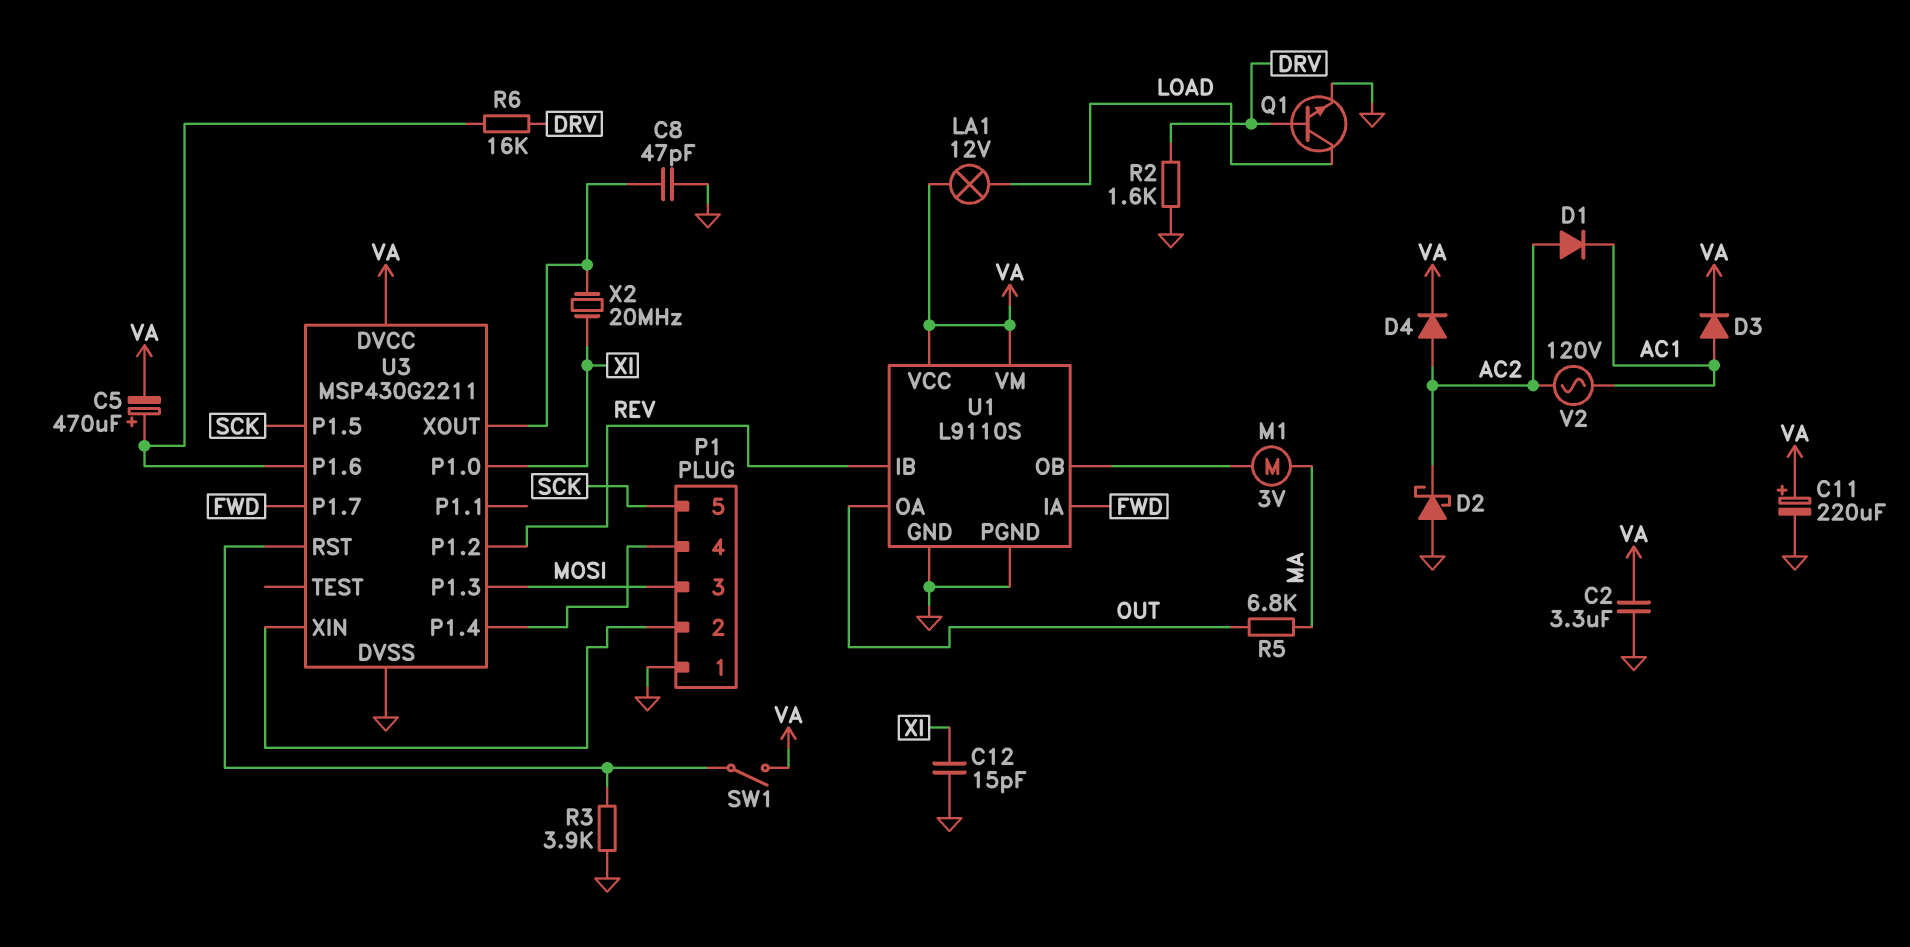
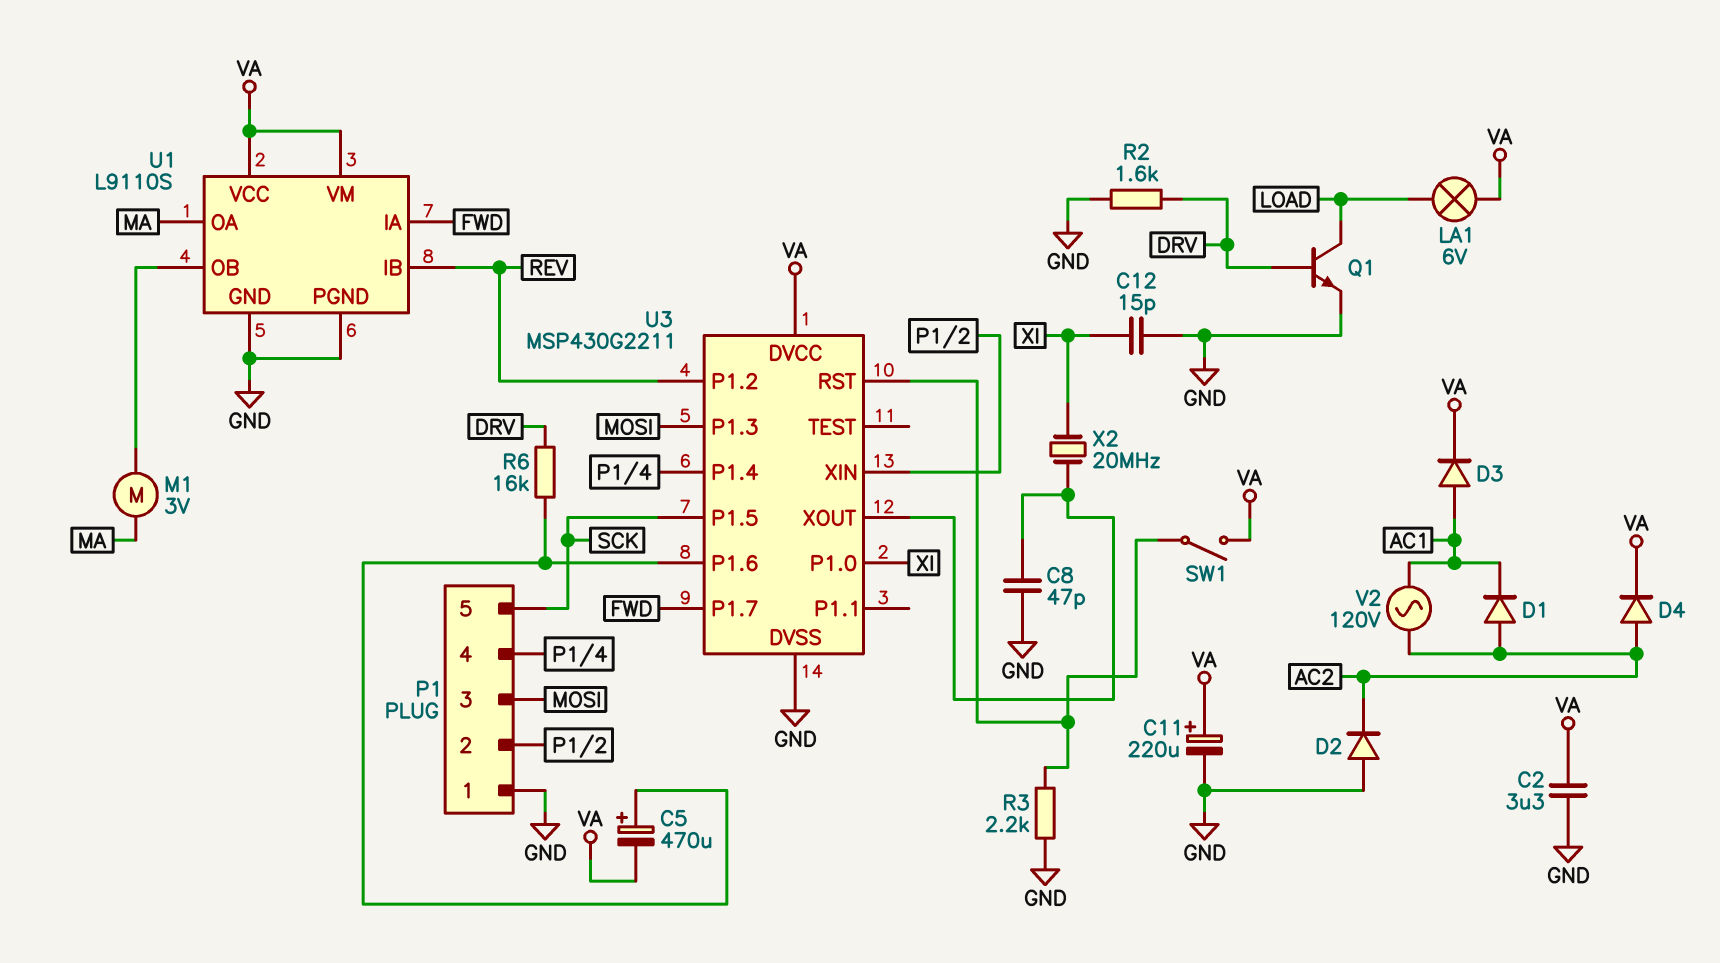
D2: schottky (A GND, K AC2) -> diode (A GND, K AC2)
LA1: lamp 12V (LOAD, VA) -> lamp 6V (LOAD, VA)
R3: 3.9k (GND, U3/RST) -> 2.2k (GND, U3/RST)
R5: 6.8k (MA, OUT) -> none
U1 pin OA: OUT -> MA

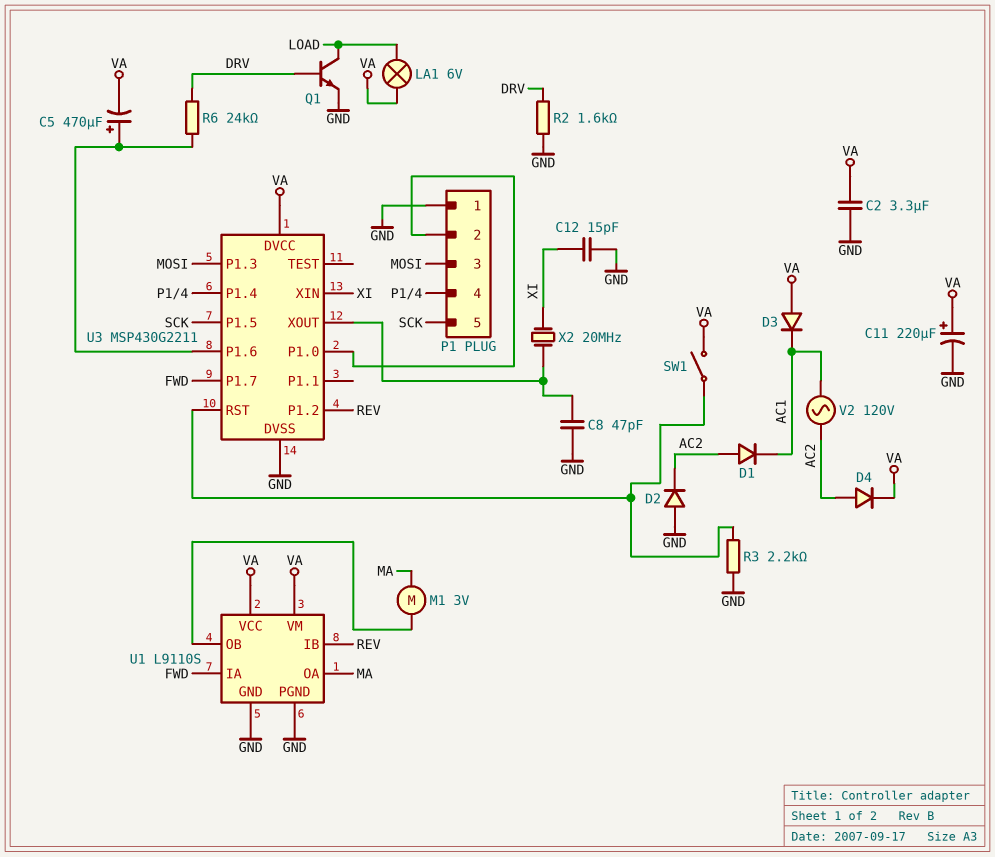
D3: diode (A AC1, K VA) -> diode (A VA, K AC1)
R6: 16k (DRV, U3/P1.6) -> 24k (DRV, U3/P1.6)
U3 pin P1.0: XI -> P1/2
U3 pin XIN: P1/2 -> XI

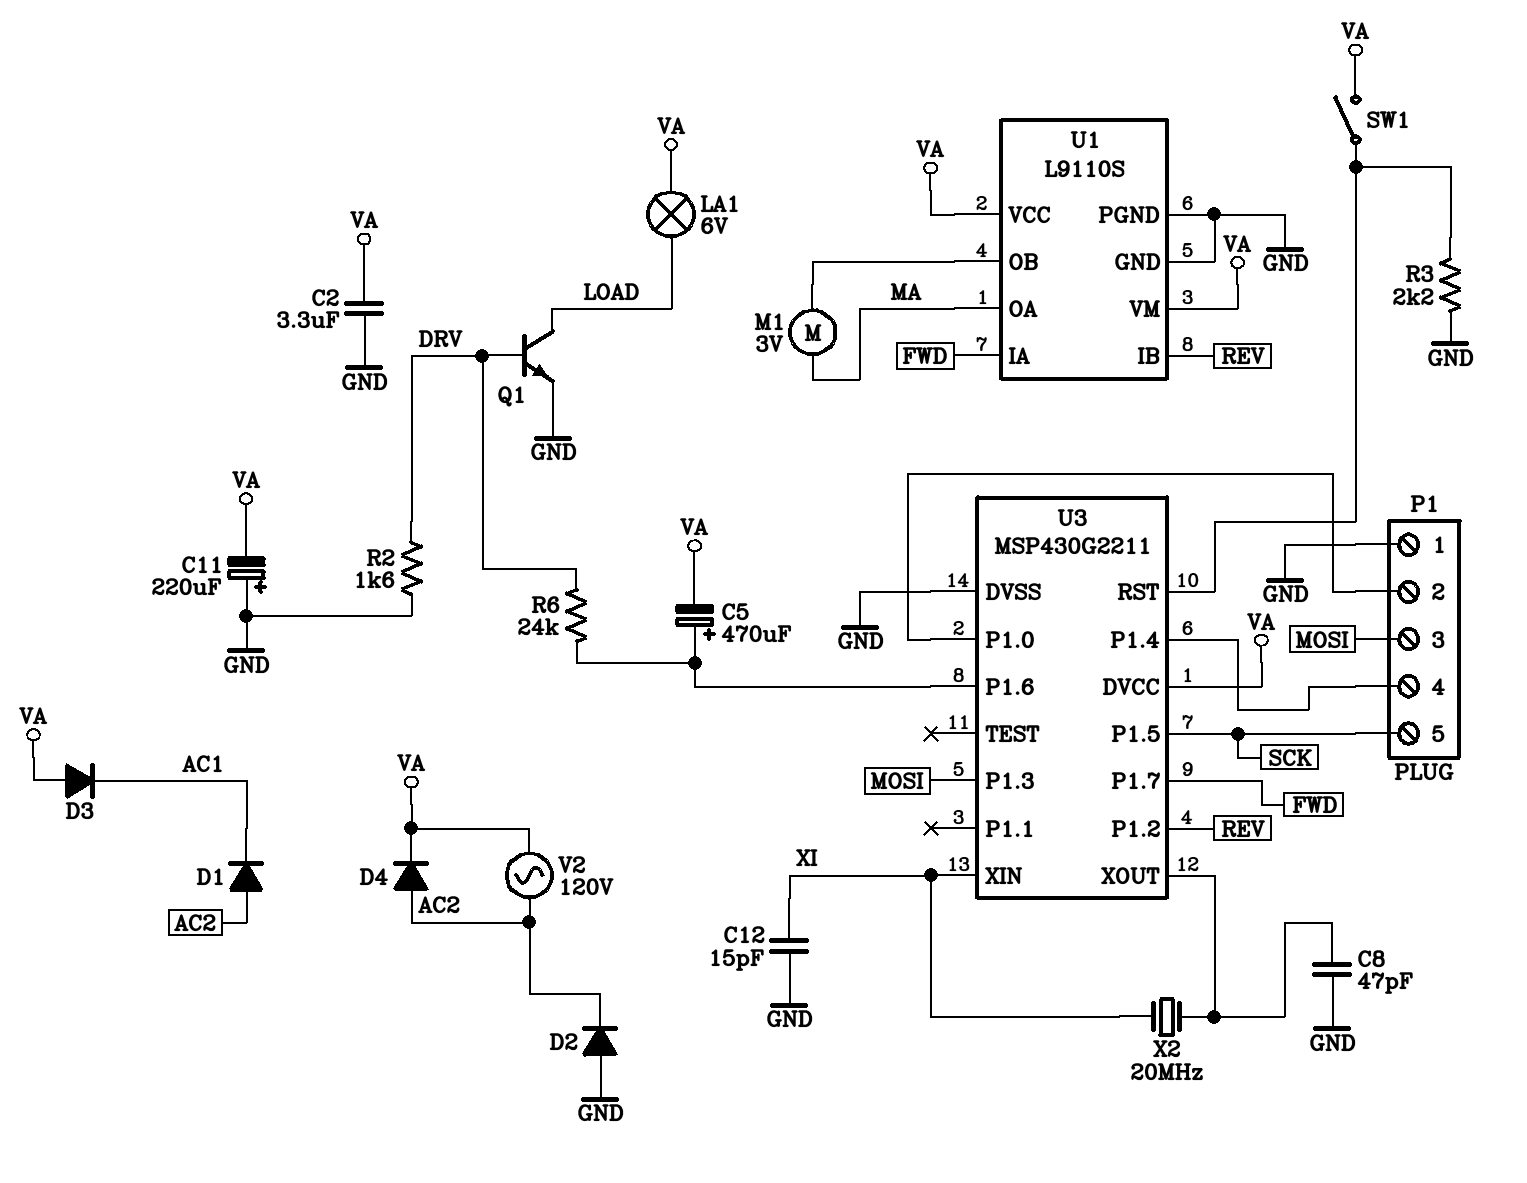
C11: 220uF (plus VA, minus GND) -> 220uF (plus GND, minus VA)
V2: AC 120V (AC1, AC2) -> AC 120V (AC2, VA)

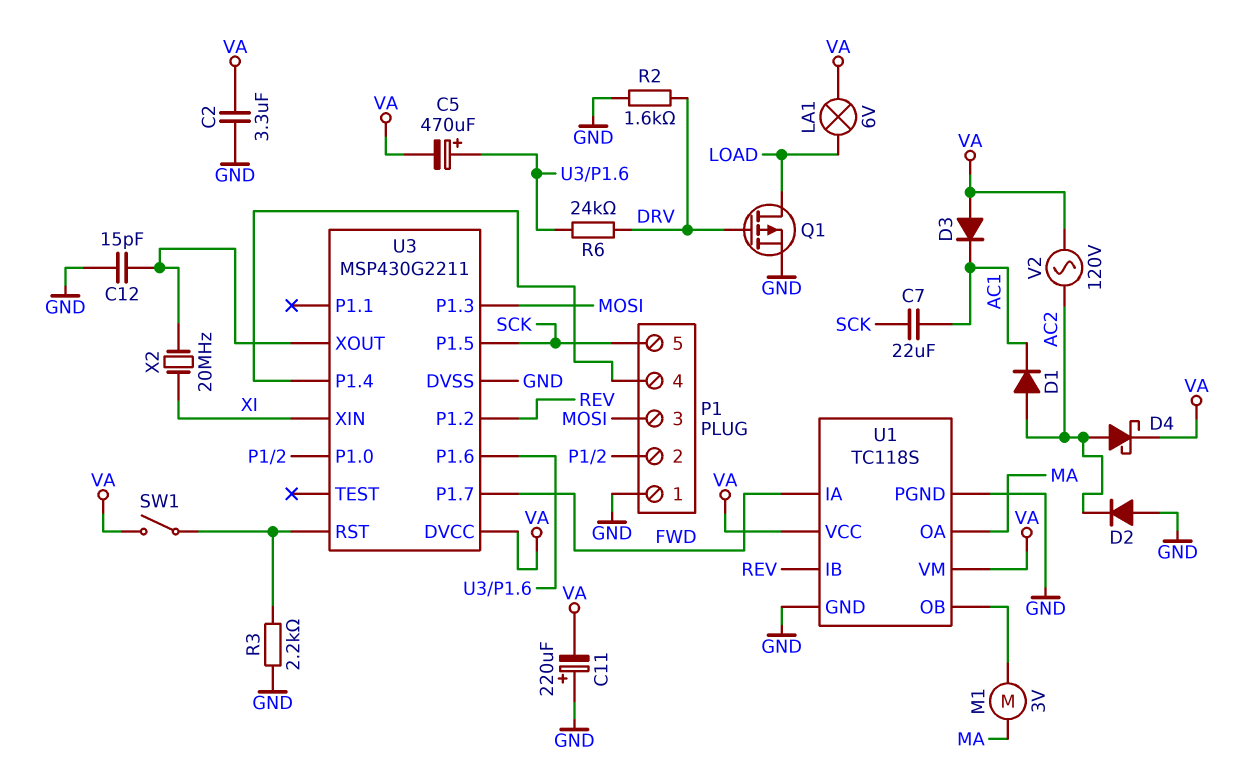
C7: none -> 22uF (AC1, SCK)
C8: 47pF (GND, U3/XOUT) -> none
C12: 15pF (GND, XI) -> 15pF (GND, U3/XOUT)
D4: diode (A AC2, K VA) -> schottky (A AC2, K VA)
Q1: NPN (B DRV, C LOAD, E GND) -> PMOS (G DRV, D LOAD, S GND)
U1: L9110S -> TC118S

